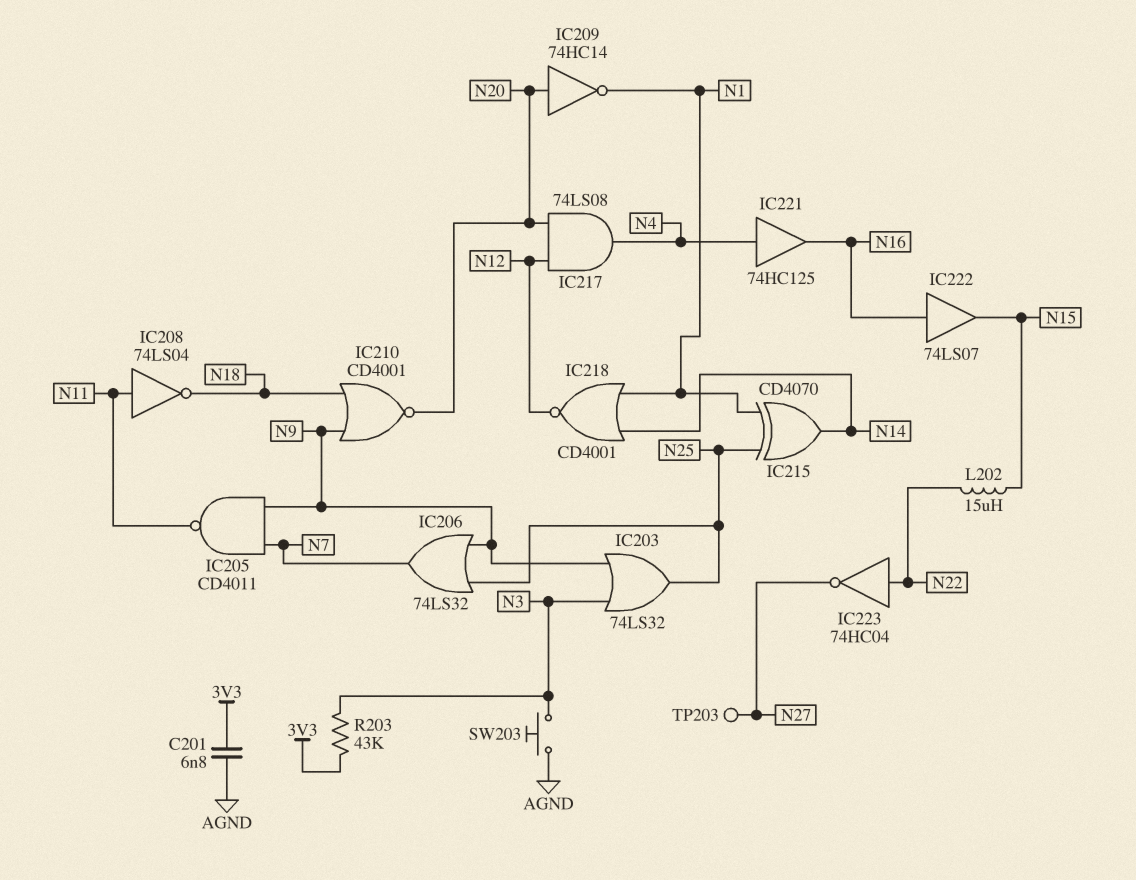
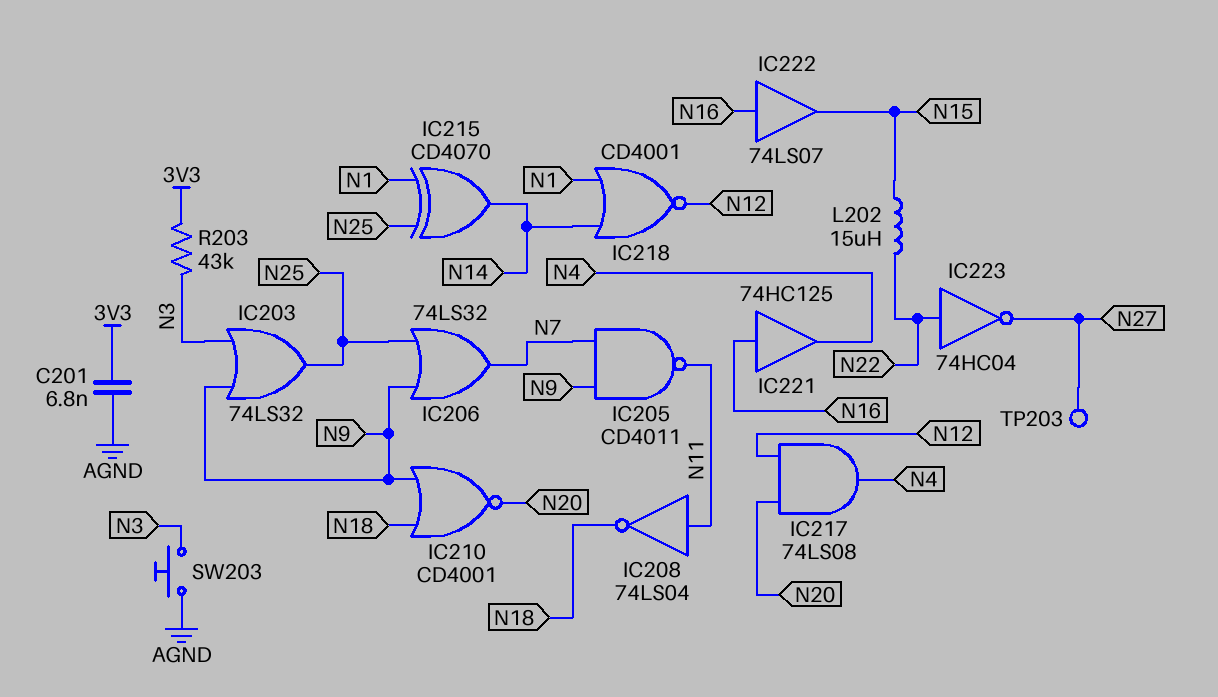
IC209: NOT 74HC14 (in N20, out N1) -> none
IC221: buffer 74HC125 (in N4, out N16) -> buffer 74HC125 (in N16, out N4)

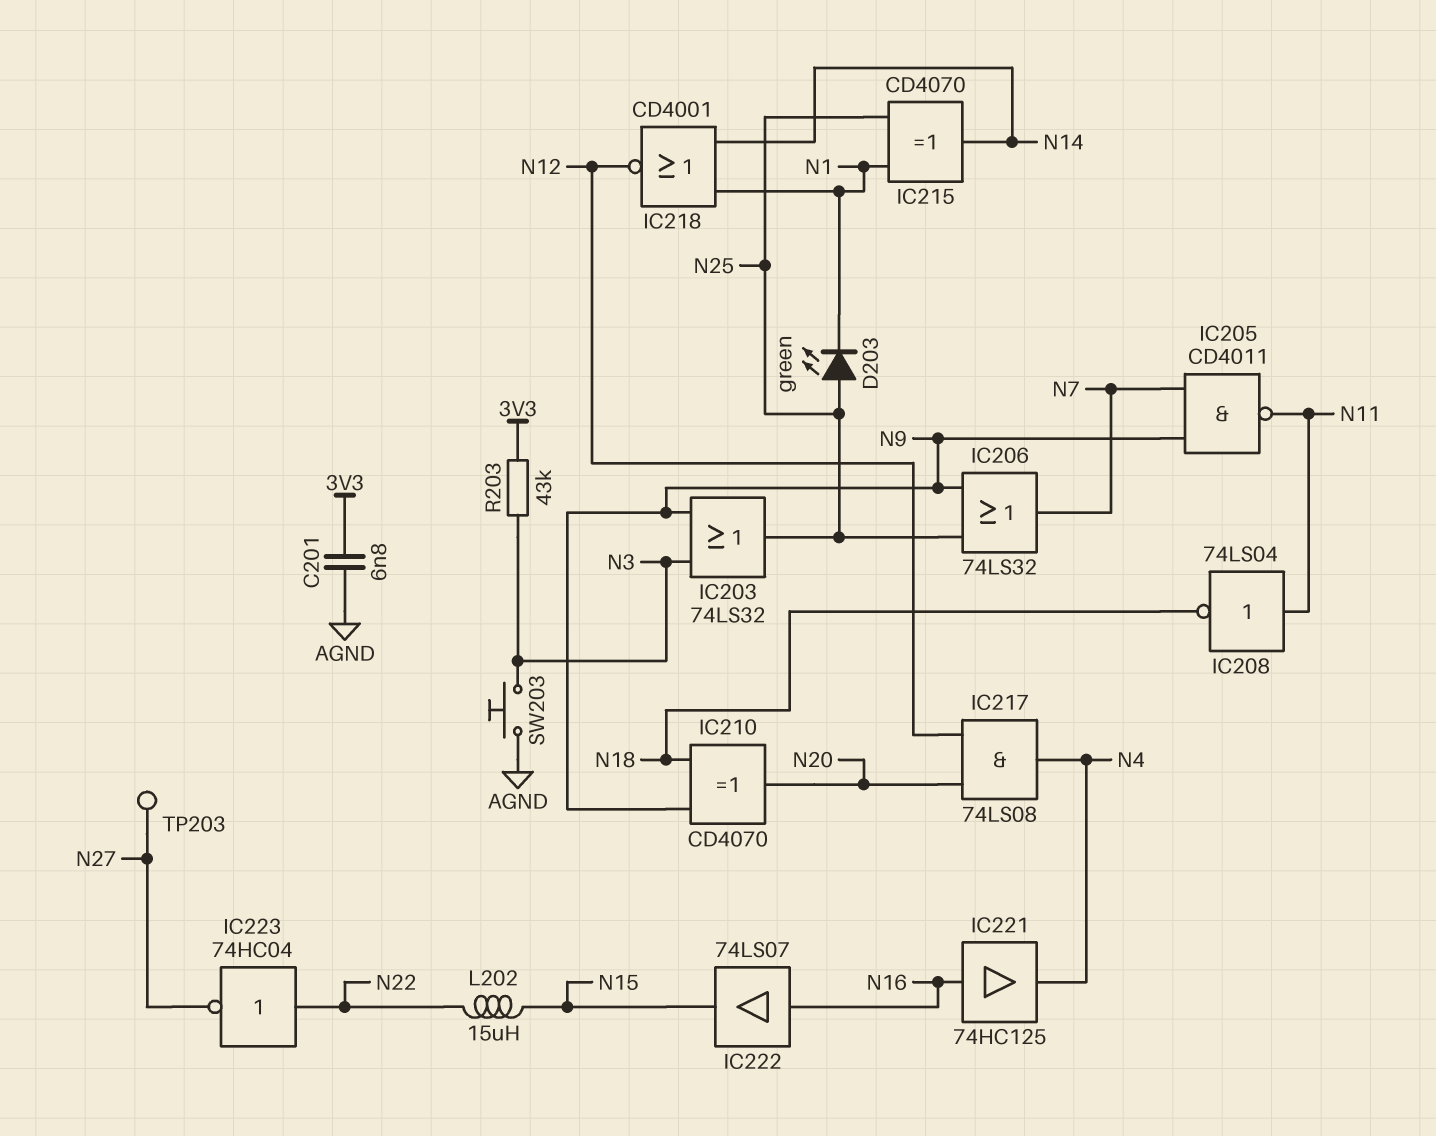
D203: none -> LED green (A N25, K N1)
IC210: NOR CD4001 (in N9, in N18, out N20) -> XOR CD4070 (in N9, in N18, out N20)

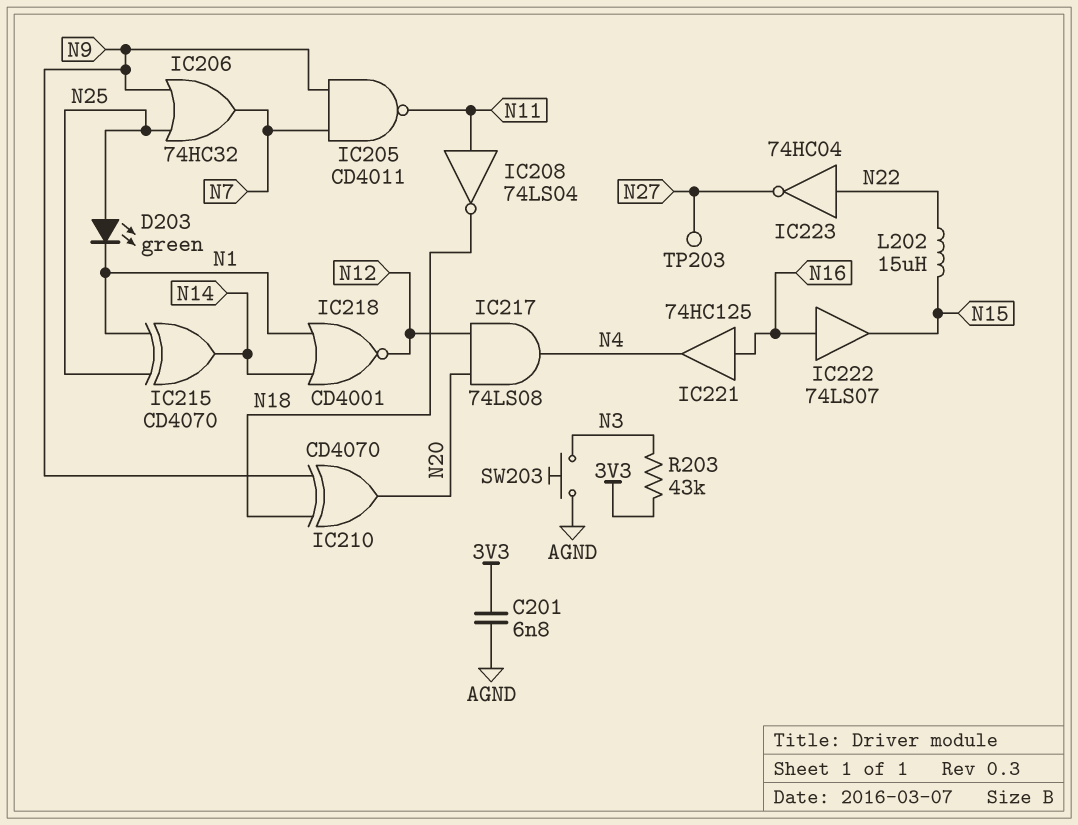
IC203: OR 74LS32 (in N3, in N9, out N25) -> none
IC206: OR 74LS32 (in N9, in N25, out N7) -> OR 74HC32 (in N9, in N25, out N7)

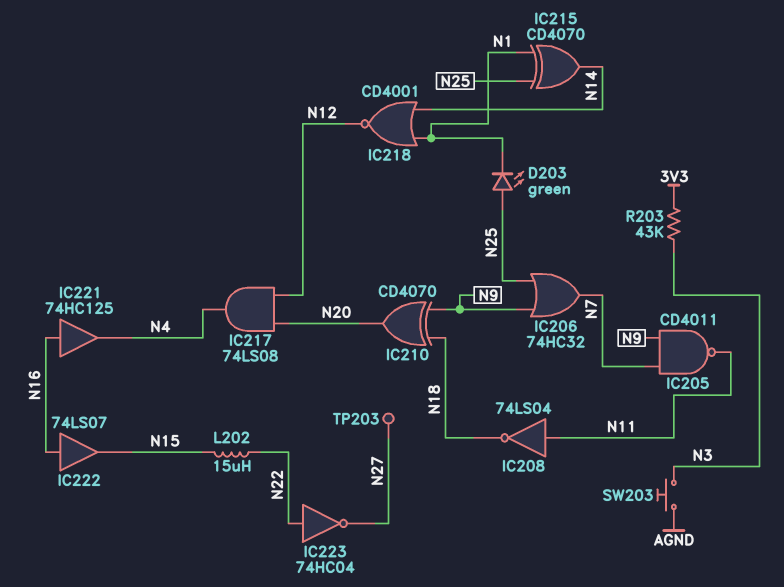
C201: 6.8nF (3V3, AGND) -> none

